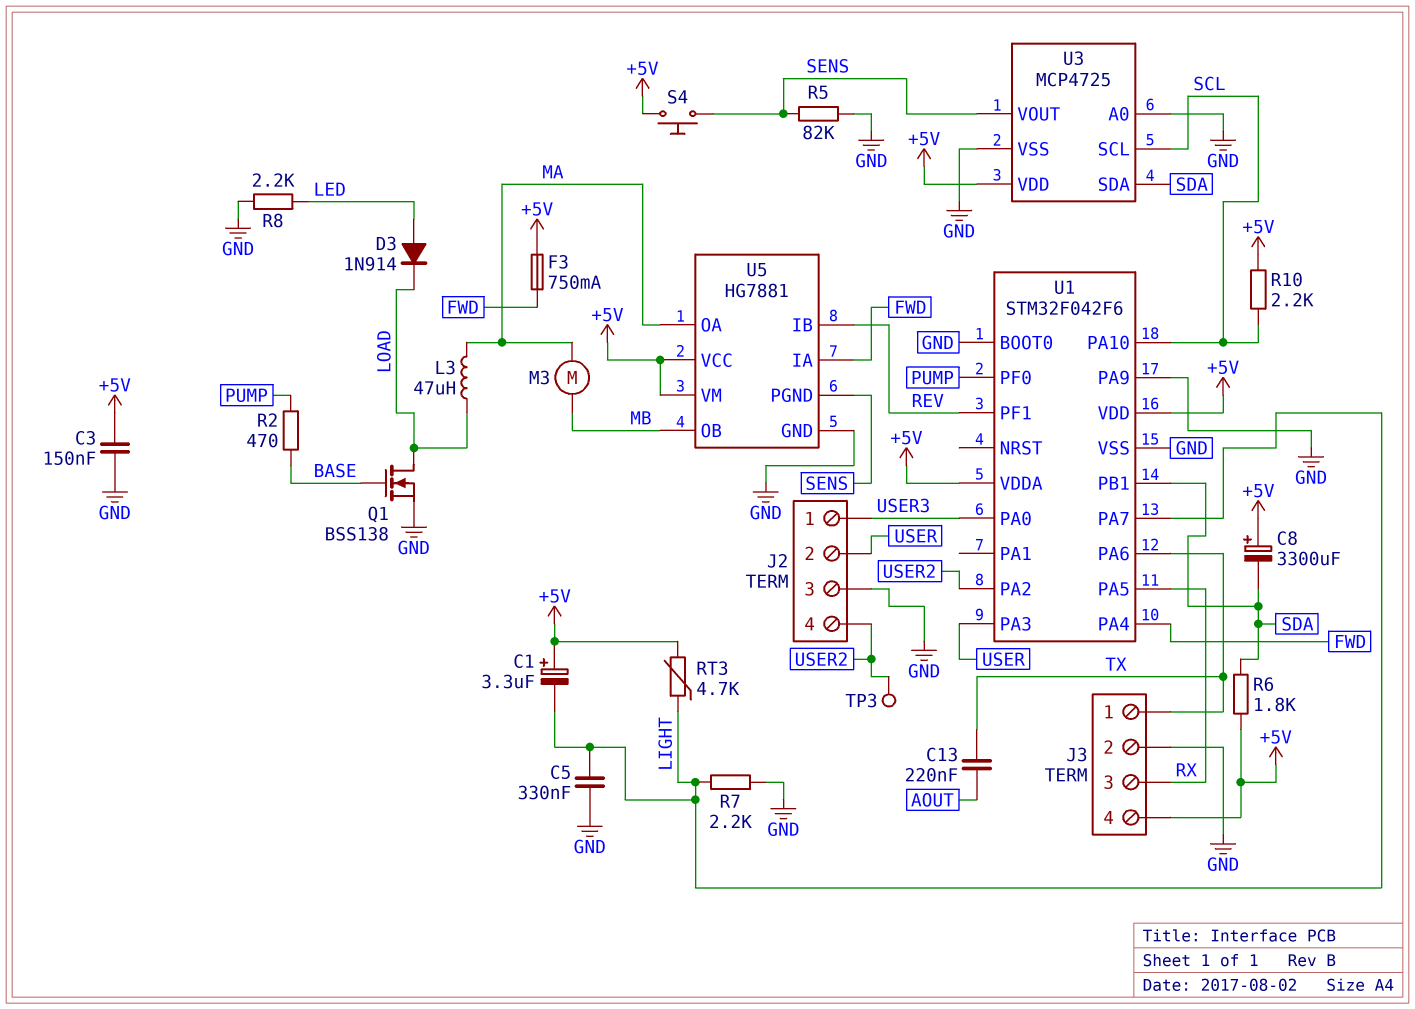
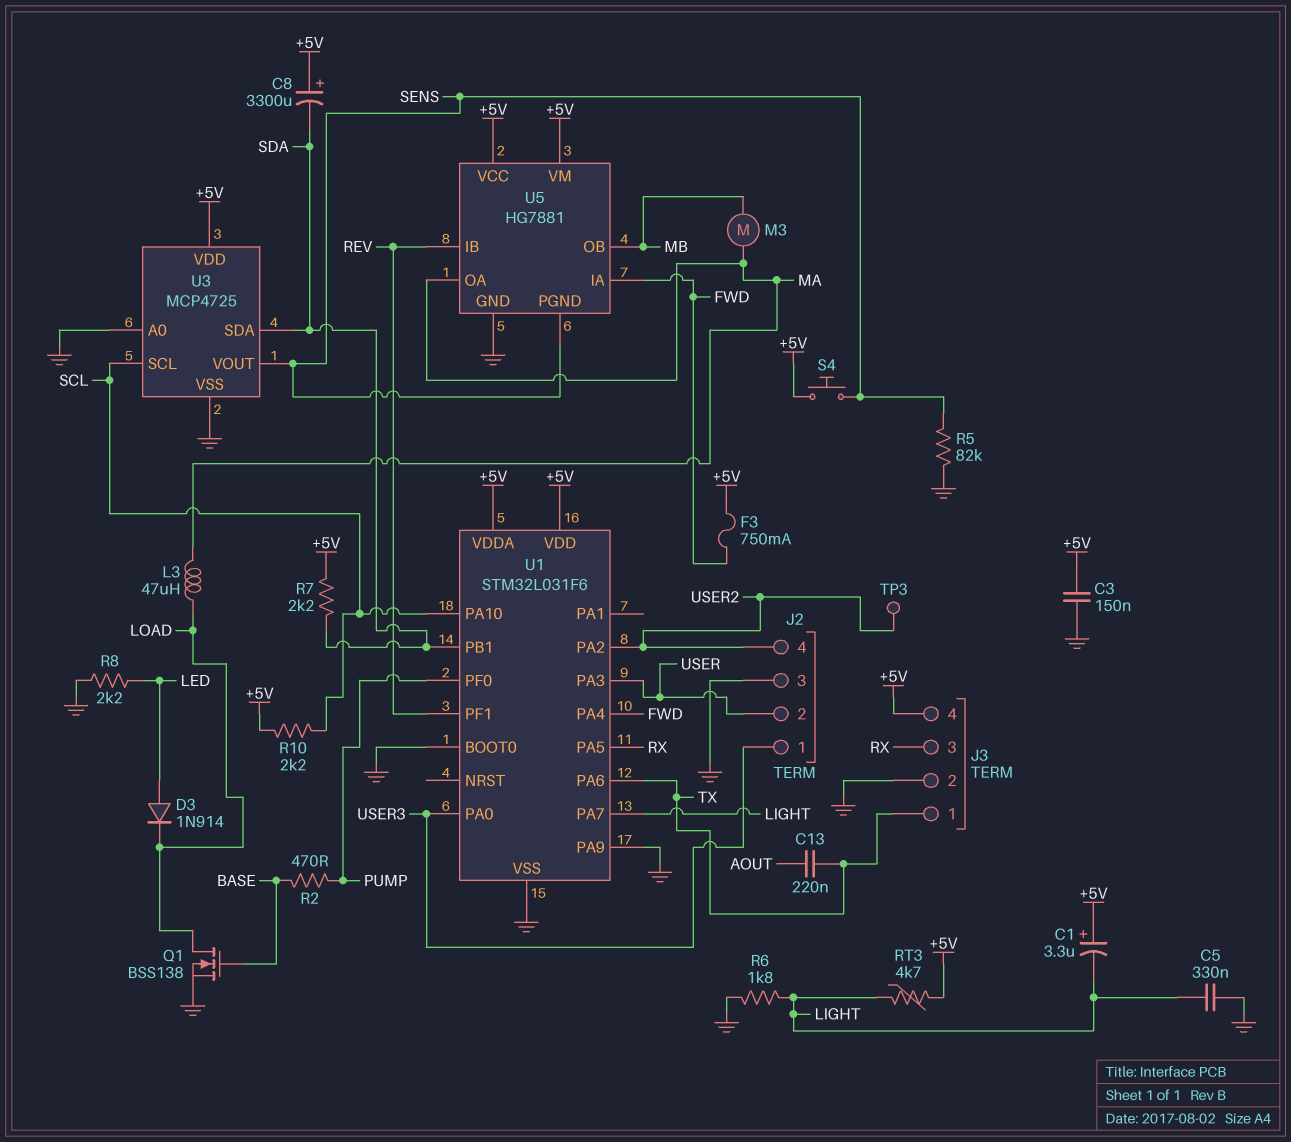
R6: 1.8k (+5V, SDA) -> 1.8k (GND, LIGHT)
R7: 2.2k (GND, LIGHT) -> 2.2k (+5V, SDA)
U1: STM32F042F6 -> STM32L031F6

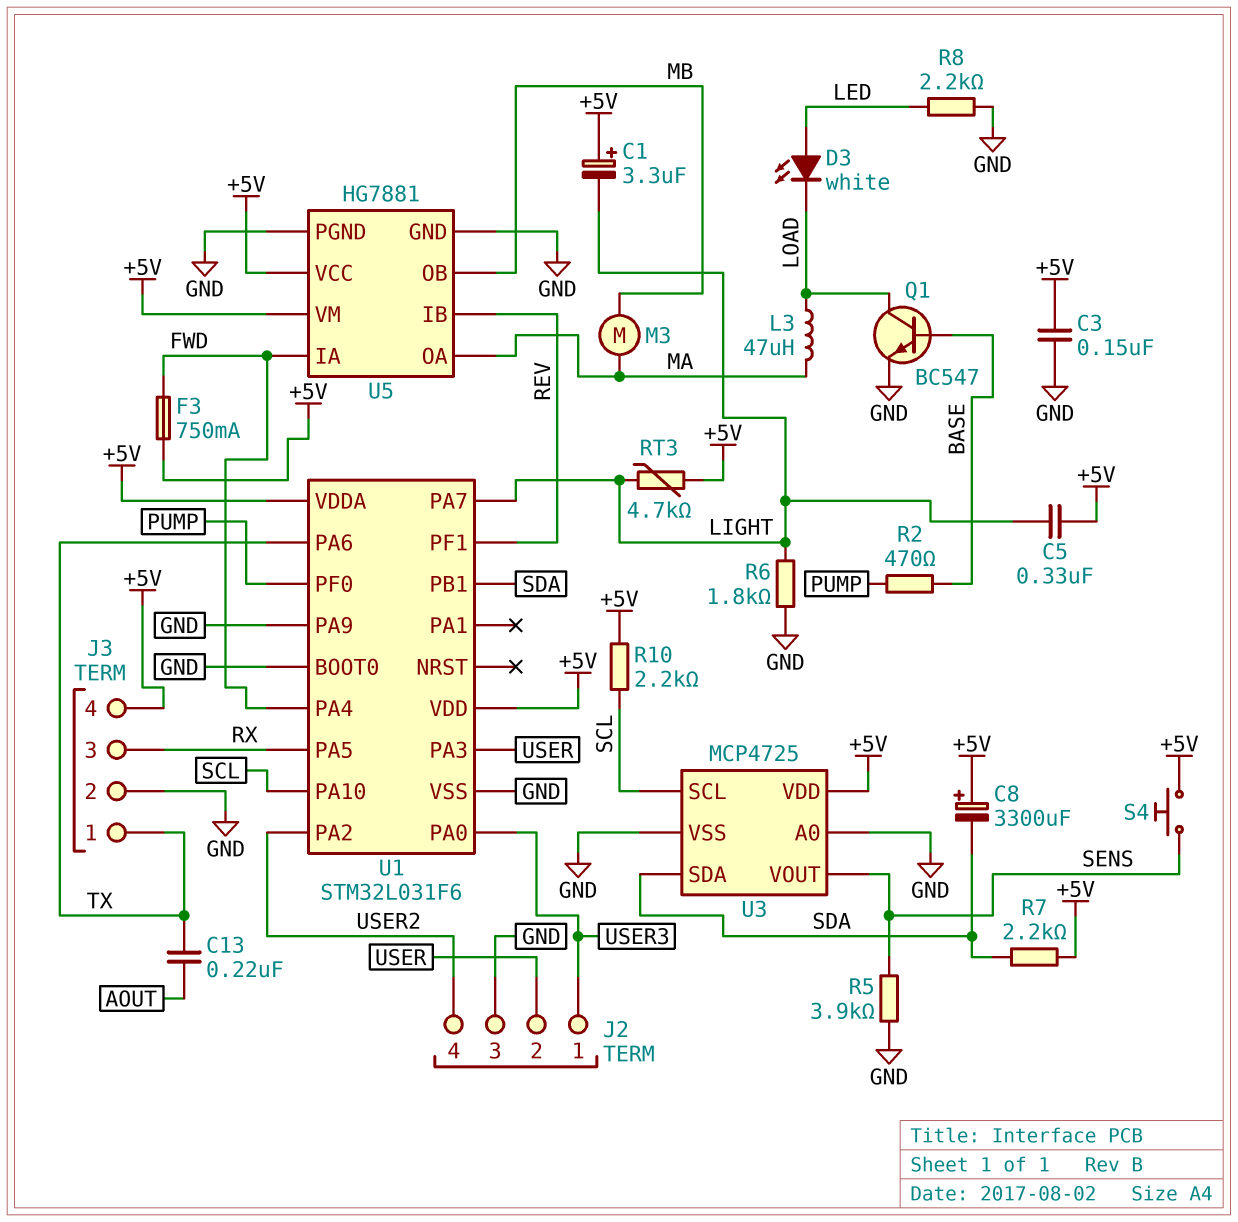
C5: 330nF (GND, LIGHT) -> 330nF (+5V, LIGHT)
D3: diode 1N914 (A LED, K LOAD) -> LED white (A LED, K LOAD)
Q1: NMOS BSS138 (G BASE, D LOAD, S GND) -> NPN BC547 (B BASE, C LOAD, E GND)
R5: 82k (GND, SENS) -> 3.9k (GND, SENS)
TP3: test point (USER2) -> none
U5 pin PGND: SENS -> GND

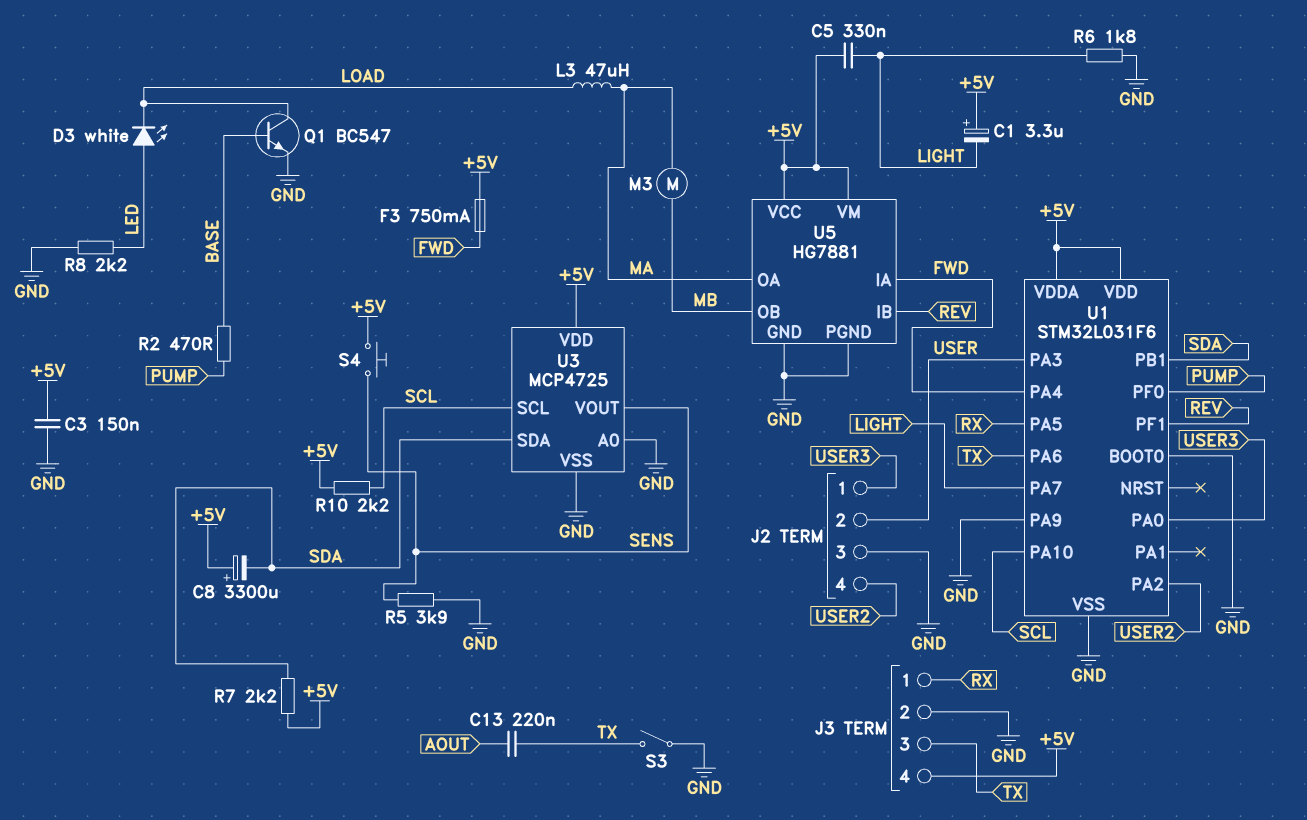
J3 pin 1: TX -> RX
J3 pin 3: RX -> TX
RT3: 4.7k (+5V, LIGHT) -> none
S3: none -> switch (GND, TX)

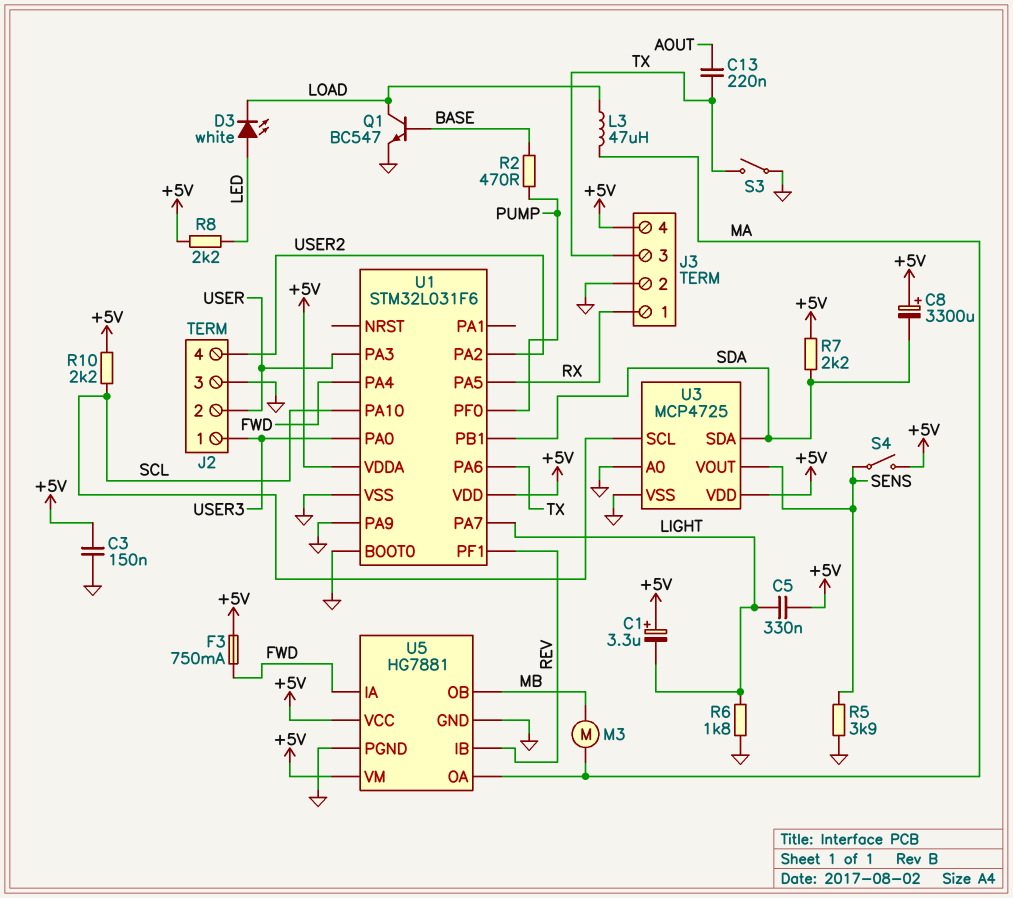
R8: 2.2k (GND, LED) -> 2.2k (+5V, LED)
S4: button (+5V, SENS) -> switch (+5V, SENS)

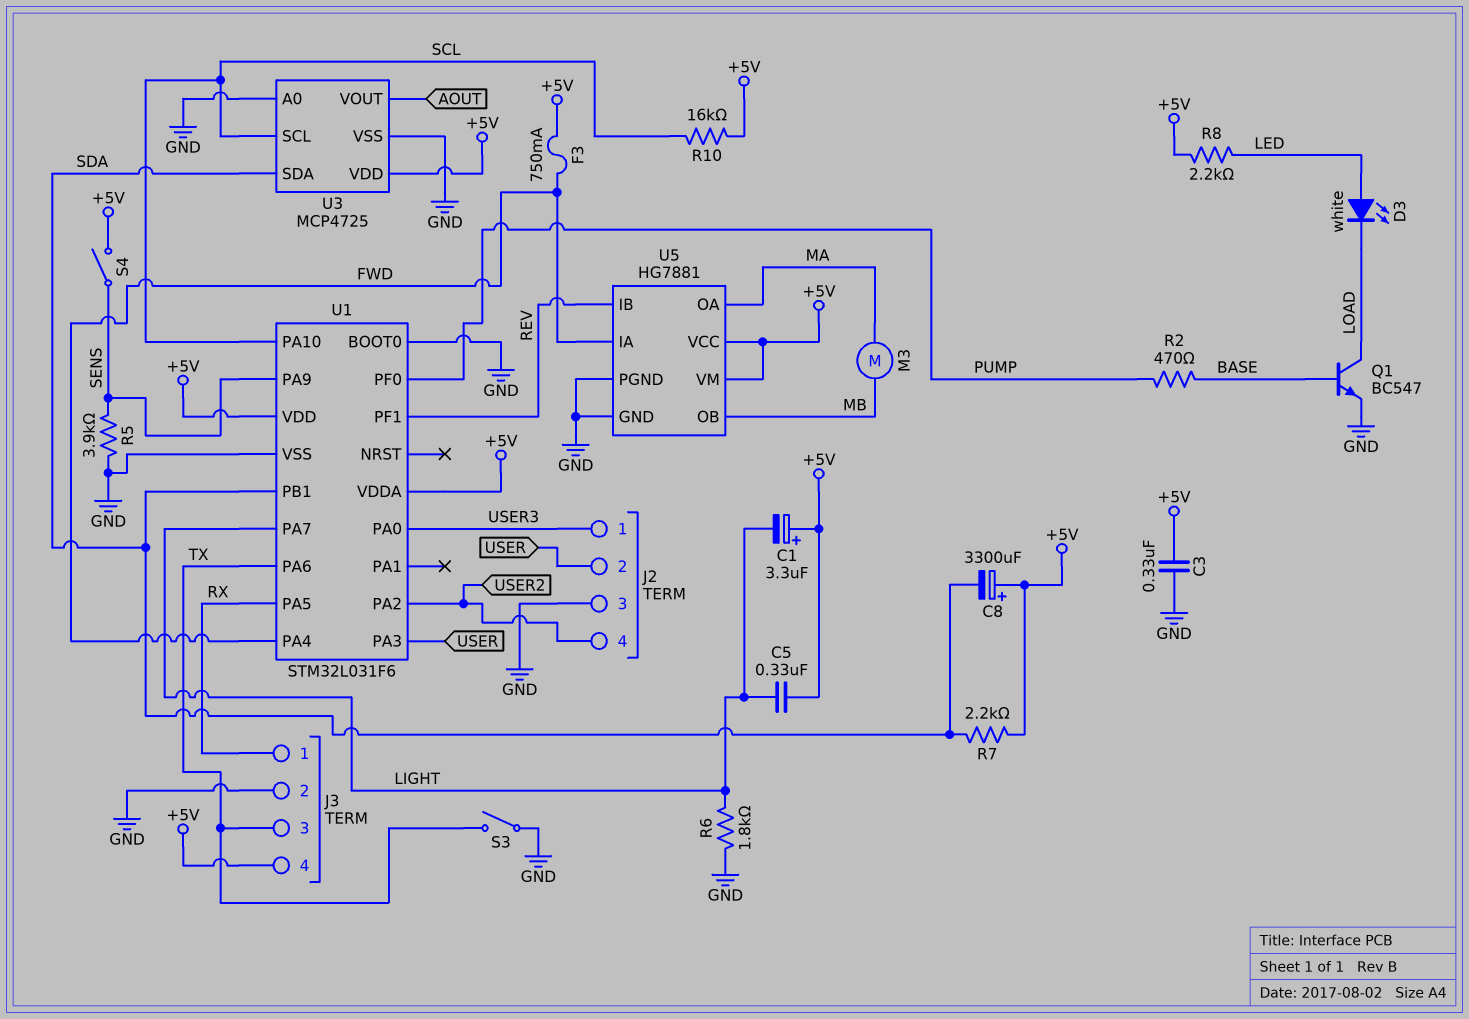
C3: 150nF (+5V, GND) -> 330nF (+5V, GND)
C13: 220nF (AOUT, TX) -> none
L3: 47uH (LOAD, MA) -> none
R10: 2.2k (+5V, SCL) -> 16k (+5V, SCL)
U1 pin PA9: GND -> SENS
U3 pin VOUT: SENS -> AOUT

